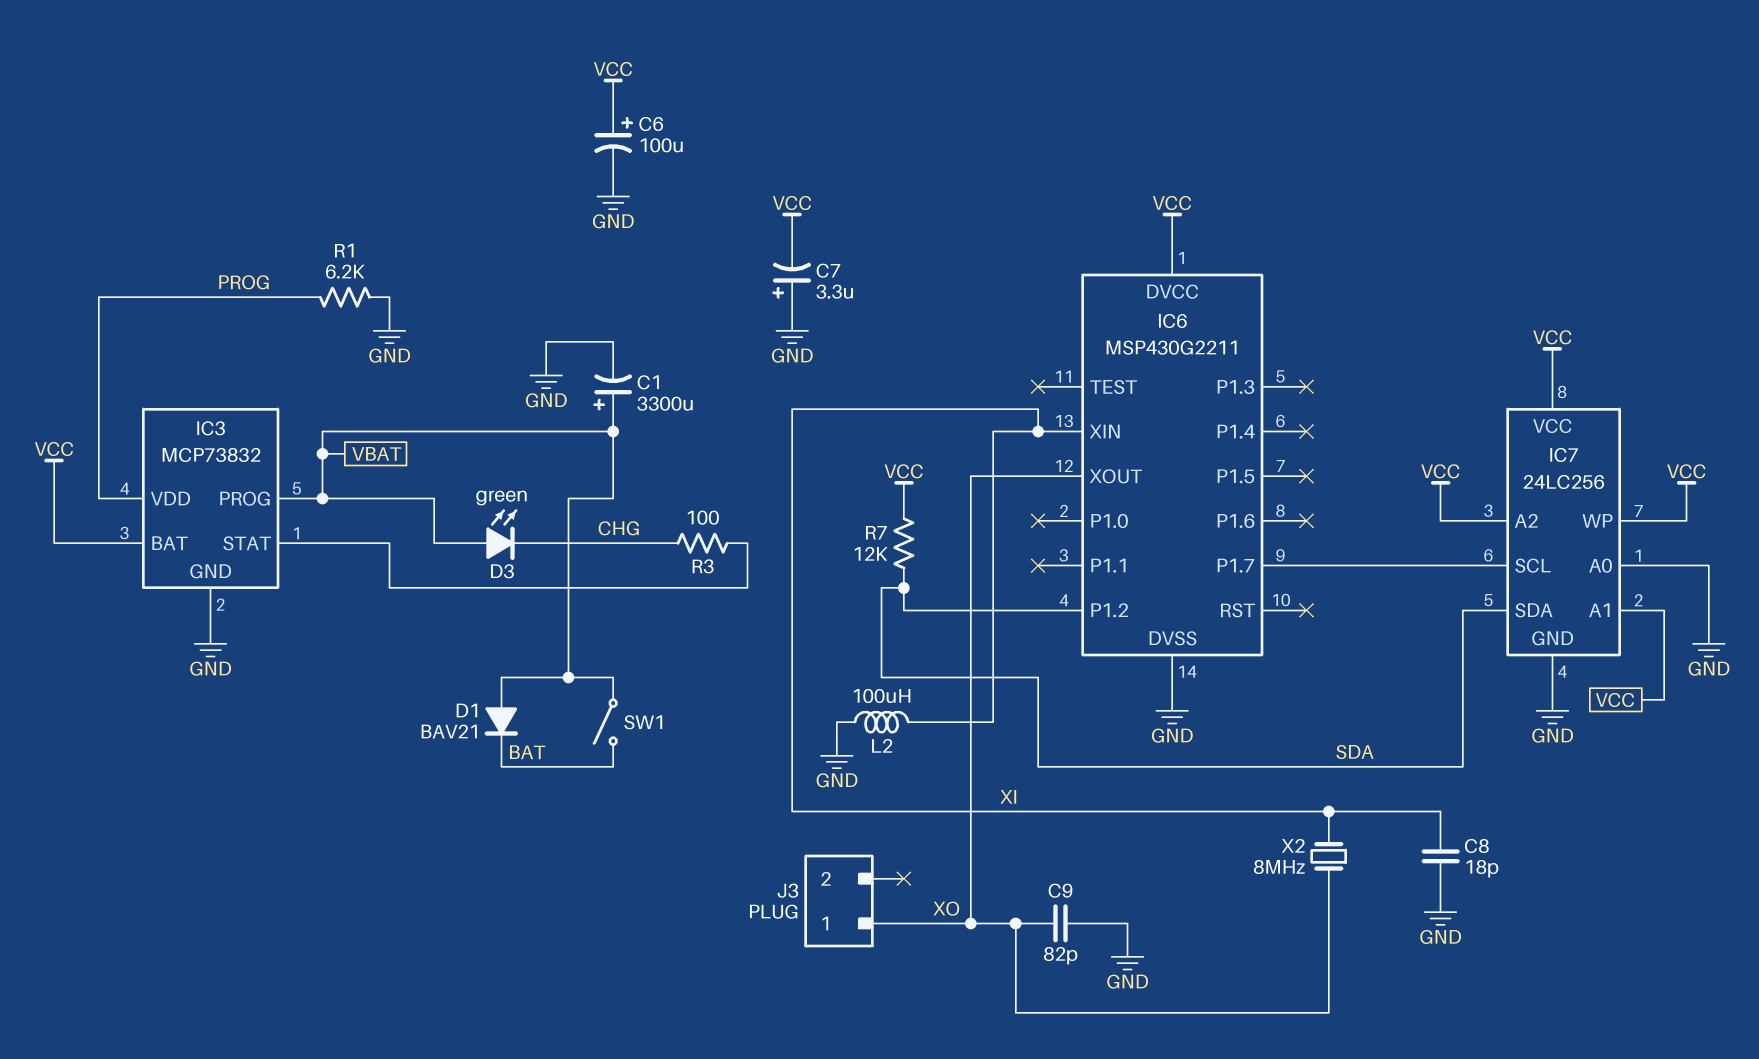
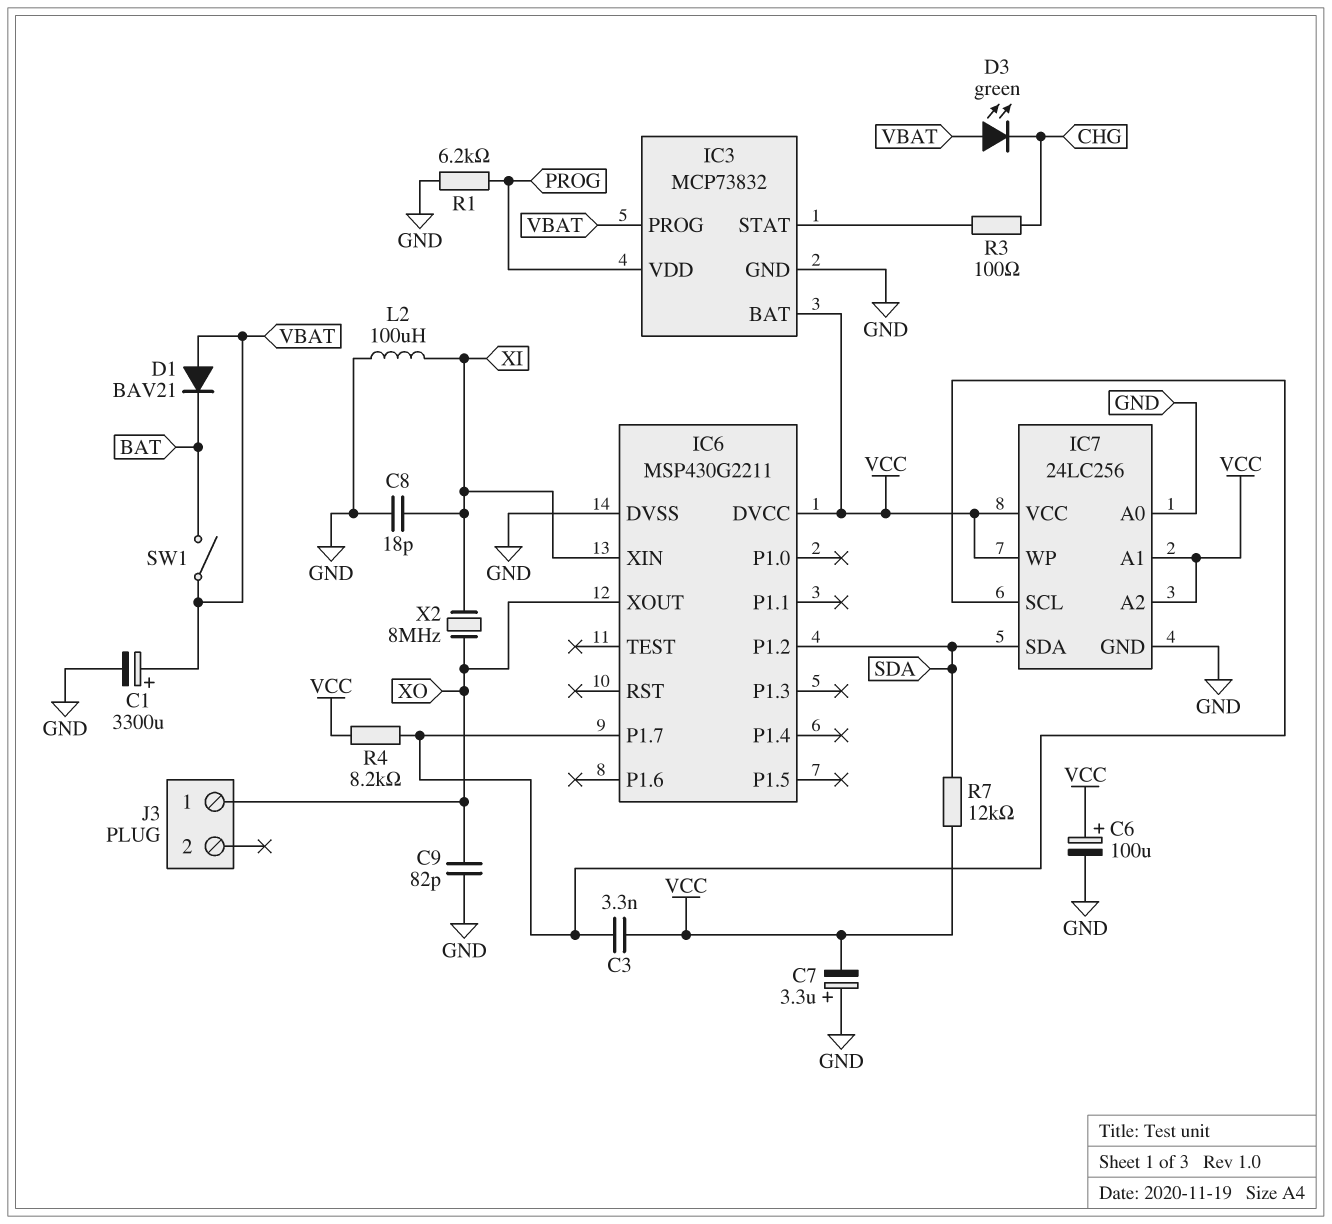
C3: none -> 3.3nF (IC6/P1.7, VCC)
R4: none -> 8.2k (IC6/P1.7, VCC)

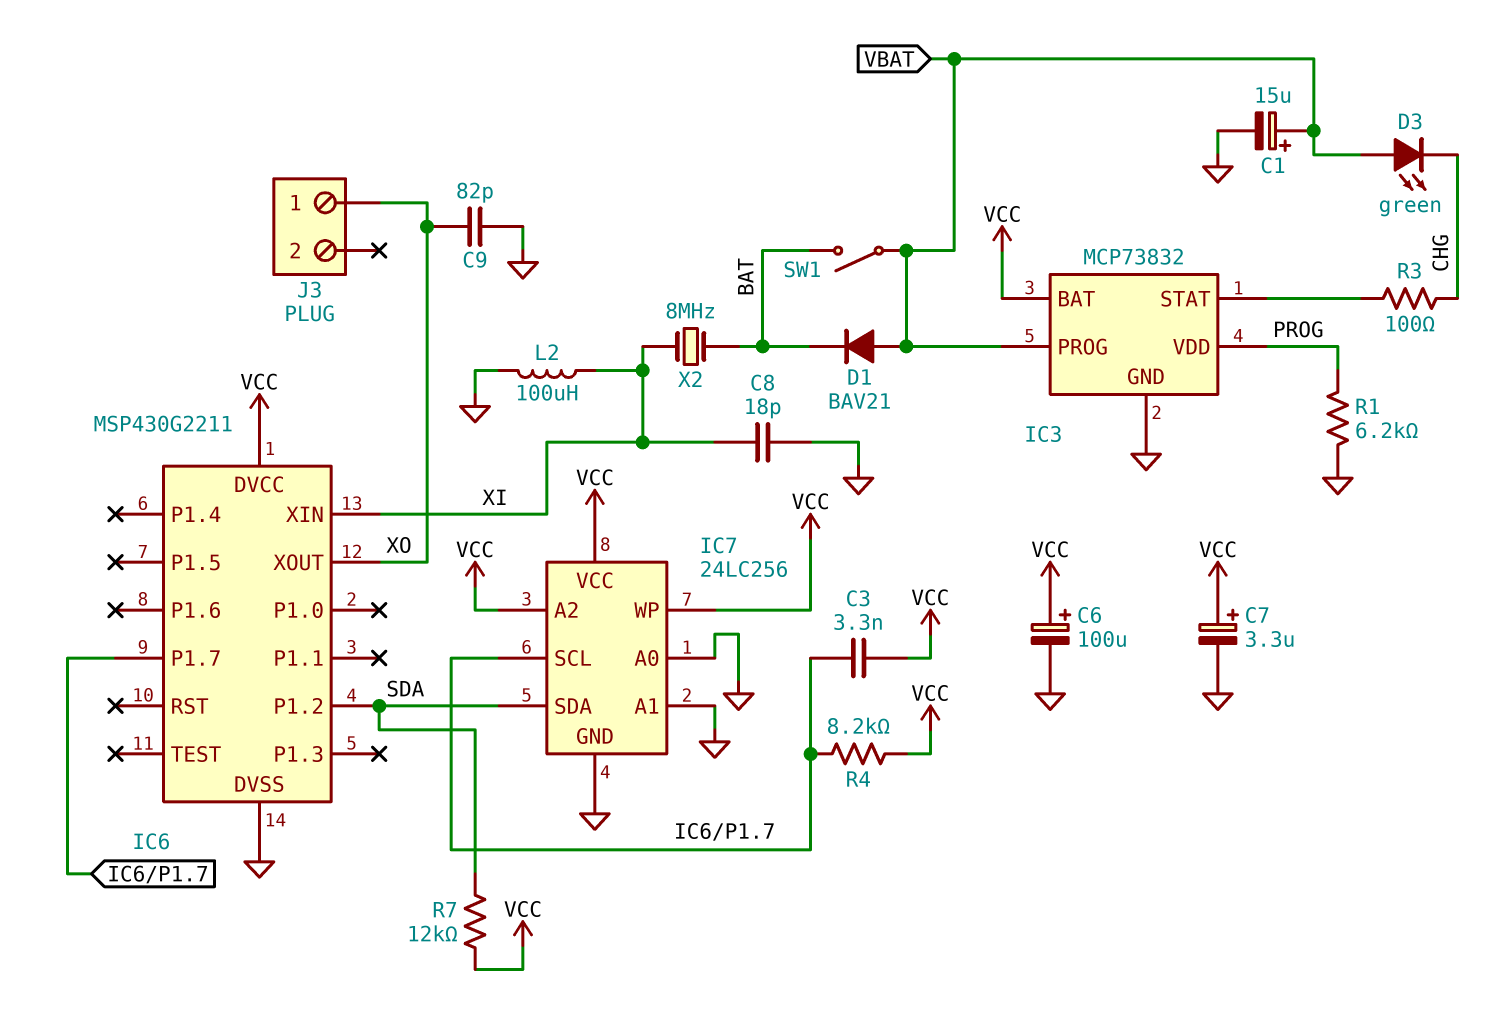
C1: 3300uF (plus VBAT, minus GND) -> 15uF (plus VBAT, minus GND)
C7: 3.3uF (plus GND, minus VCC) -> 3.3uF (plus VCC, minus GND)
IC7 pin A1: VCC -> GND
X2: 8MHz (XI, XO) -> 8MHz (BAT, XI)

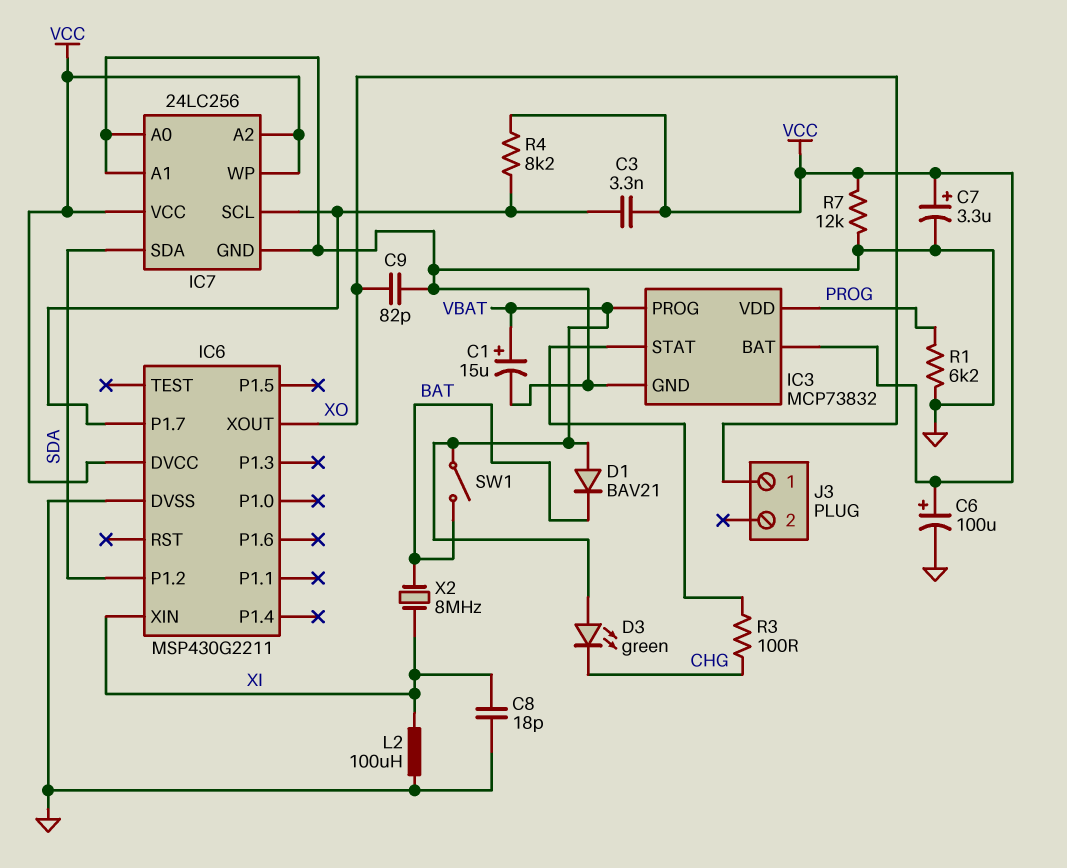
R7: 12k (SDA, VCC) -> 12k (GND, VCC)

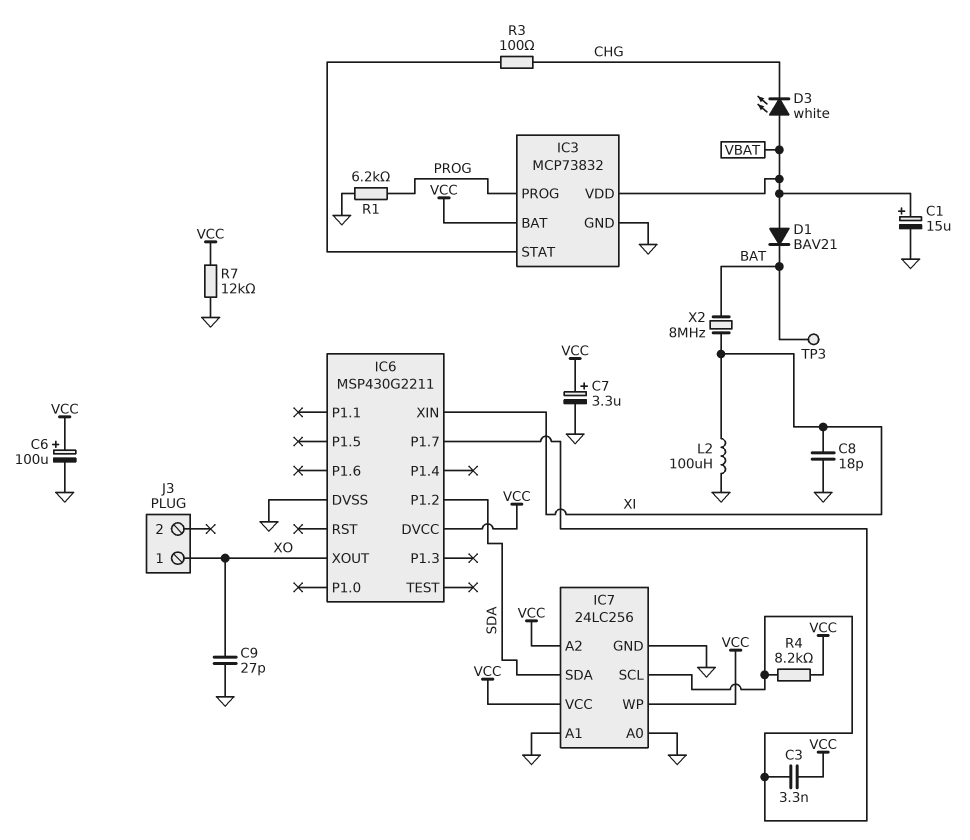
C9: 82pF (GND, XO) -> 27pF (GND, XO)
D3: LED green (A VBAT, K CHG) -> LED white (A VBAT, K CHG)
IC3 pin PROG: VBAT -> PROG
IC3 pin VDD: PROG -> VBAT
SW1: switch (BAT, VBAT) -> none
TP3: none -> test point (BAT)

